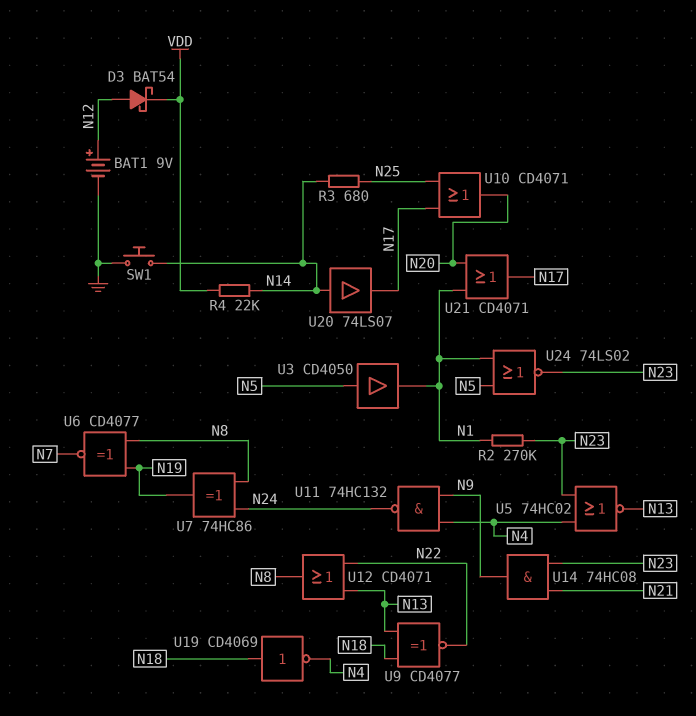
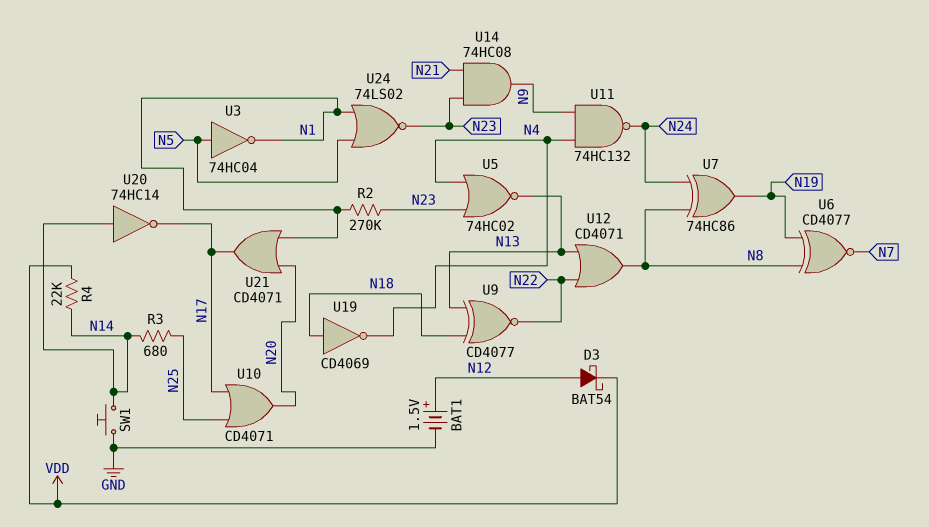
BAT1: 9V (plus N12, minus GND) -> 1.5V (plus N12, minus GND)
U3: buffer CD4050 (in N5, out N1) -> NOT 74HC04 (in N5, out N1)
U20: buffer 74LS07 (in N14, out N17) -> NOT 74HC14 (in N14, out N17)

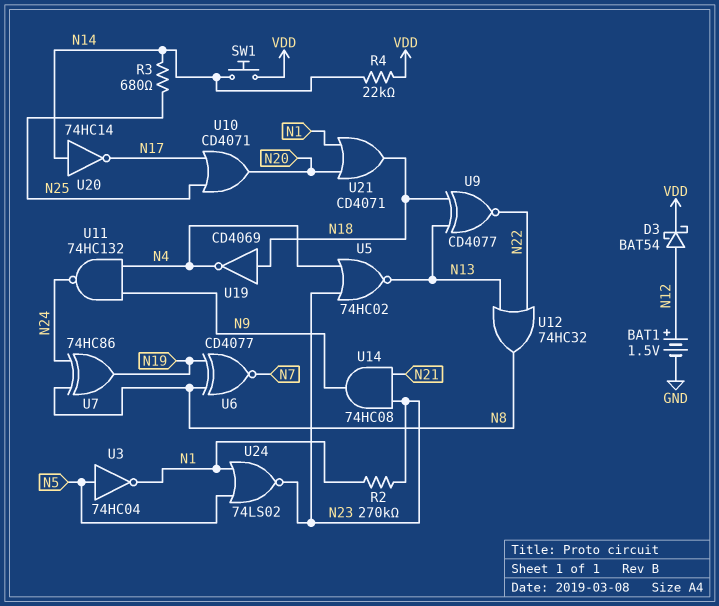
SW1: button (GND, N14) -> button (N14, VDD)
U12: OR CD4071 (in N13, in N22, out N8) -> OR 74HC32 (in N13, in N22, out N8)
U21: OR CD4071 (in N1, in N20, out N17) -> OR CD4071 (in N1, in N20, out N18)

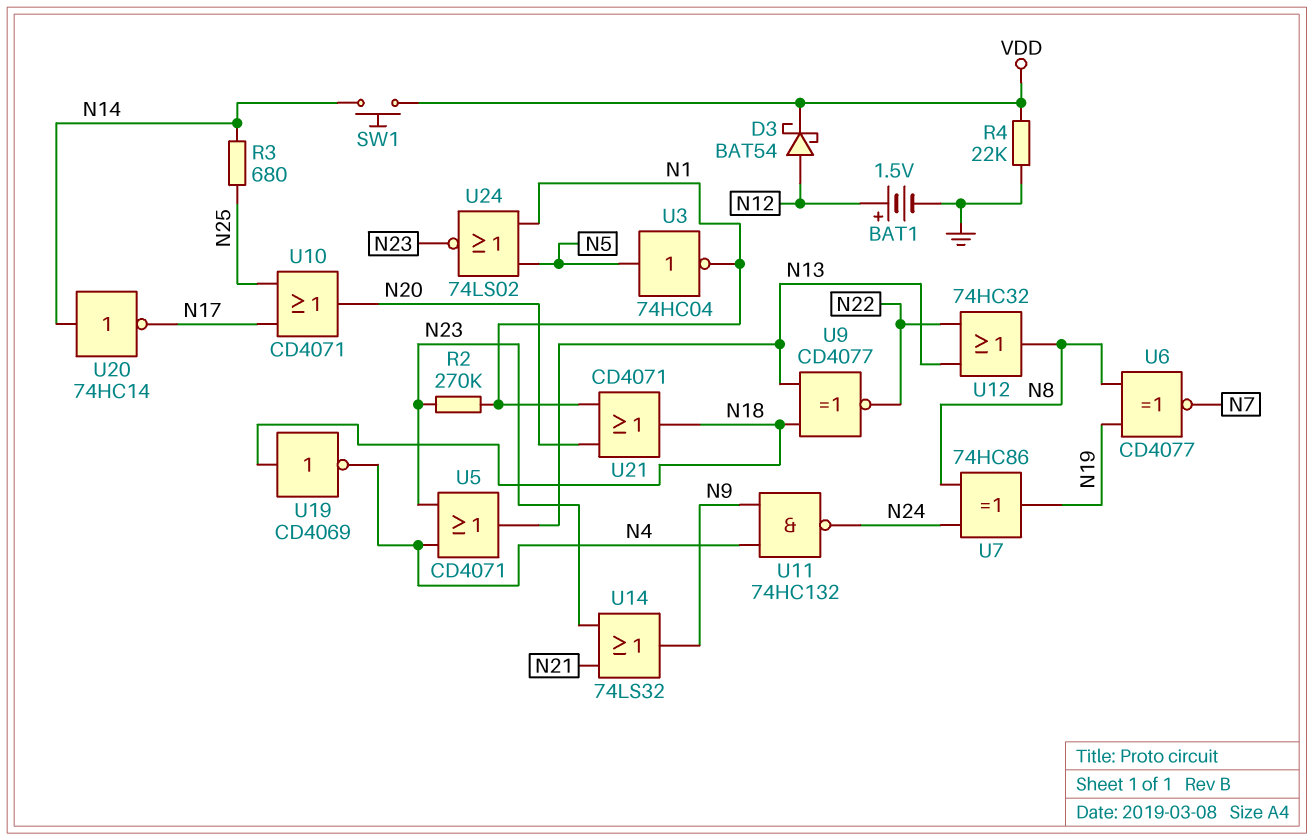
R4: 22k (N14, VDD) -> 22k (GND, VDD)
U5: NOR 74HC02 (in N4, in N23, out N13) -> OR CD4071 (in N4, in N23, out N13)
U14: AND 74HC08 (in N21, in N23, out N9) -> OR 74LS32 (in N21, in N23, out N9)

